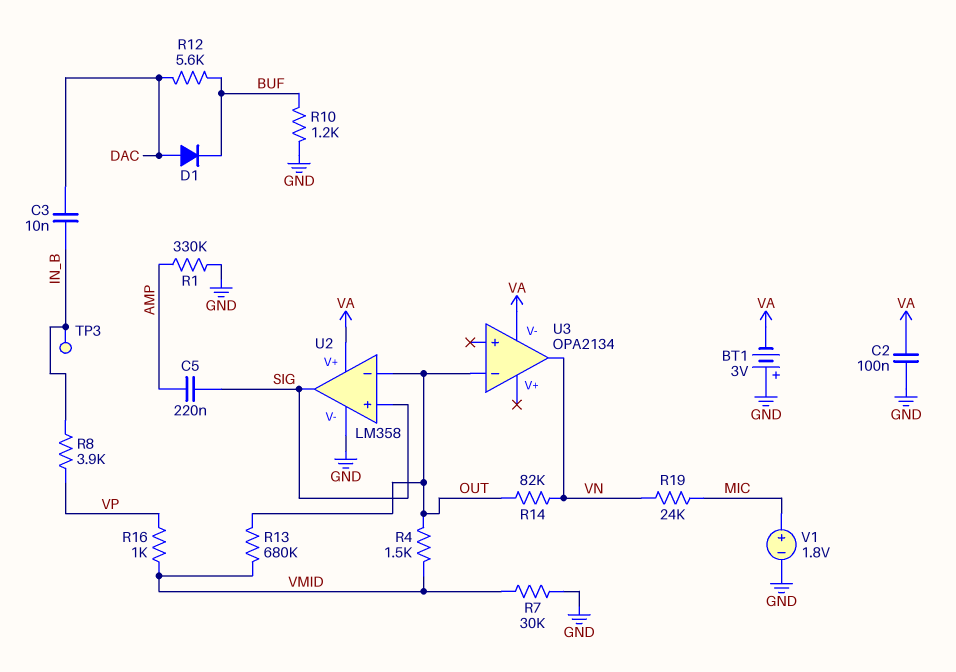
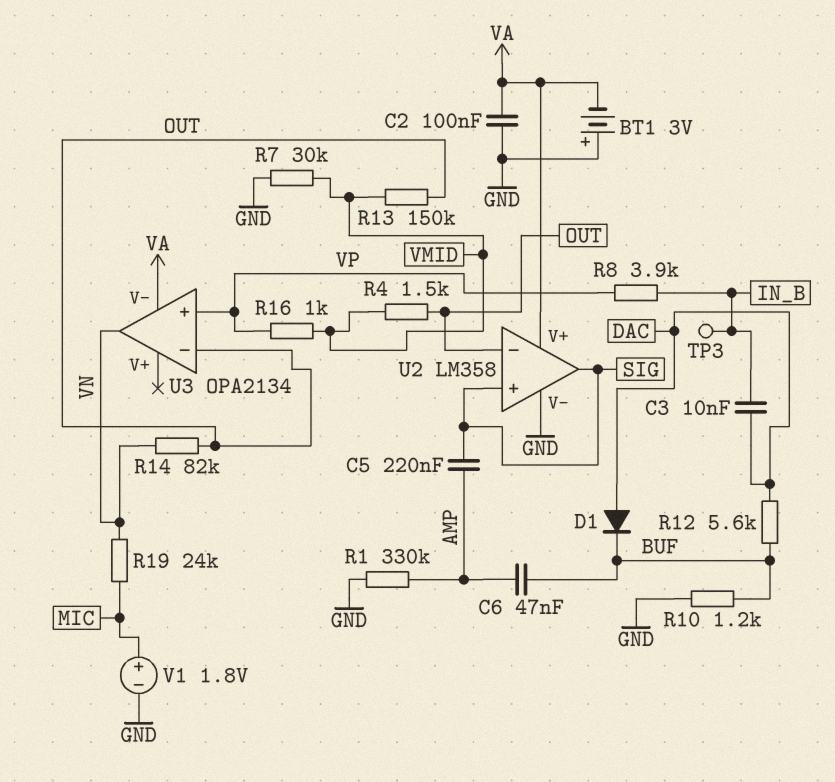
C6: none -> 47nF (AMP, BUF)
R13: 680k (OUT, VMID) -> 150k (OUT, VMID)
U3 pin in+: none -> VP

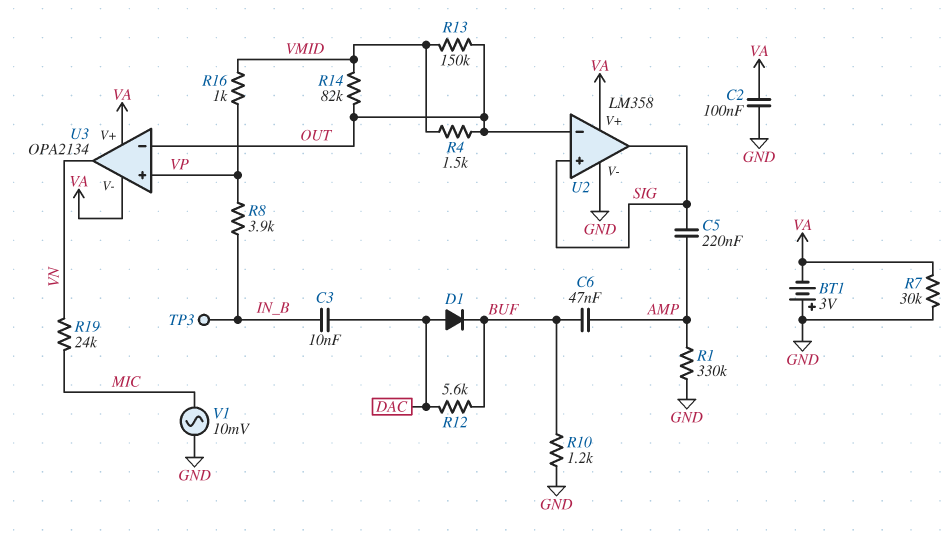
R7: 30k (GND, VMID) -> 30k (GND, VA)
R14: 82k (OUT, VN) -> 82k (OUT, VMID)
U3 pin V+: none -> VA
V1: 1.8V (plus MIC, minus GND) -> AC 10mV (GND, MIC)

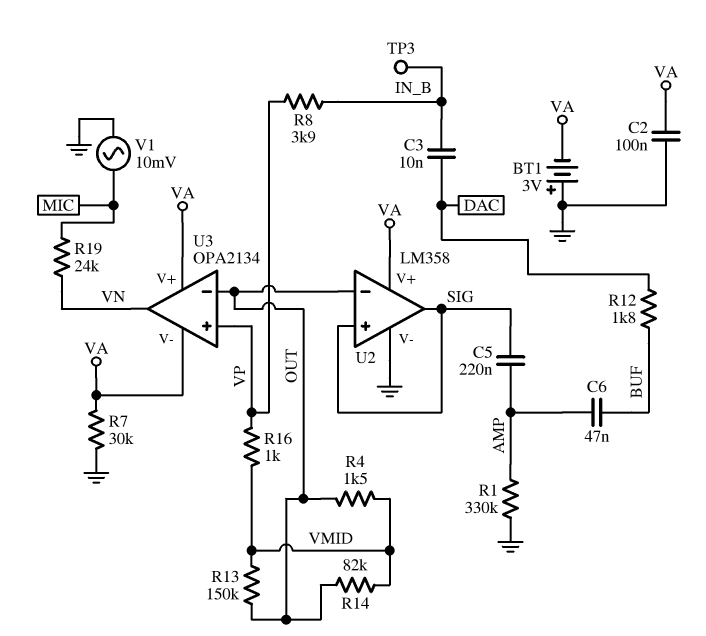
D1: diode (A DAC, K BUF) -> none
R10: 1.2k (BUF, GND) -> none
R12: 5.6k (BUF, DAC) -> 1.8k (BUF, DAC)

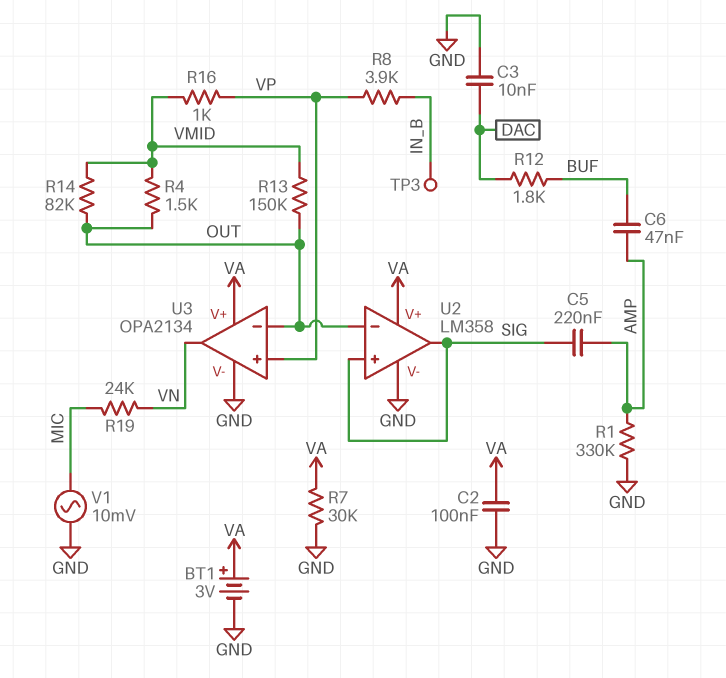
BT1: 3V (plus GND, minus VA) -> 3V (plus VA, minus GND)
C3: 10nF (DAC, IN_B) -> 10nF (DAC, GND)
U3 pin V-: VA -> GND

